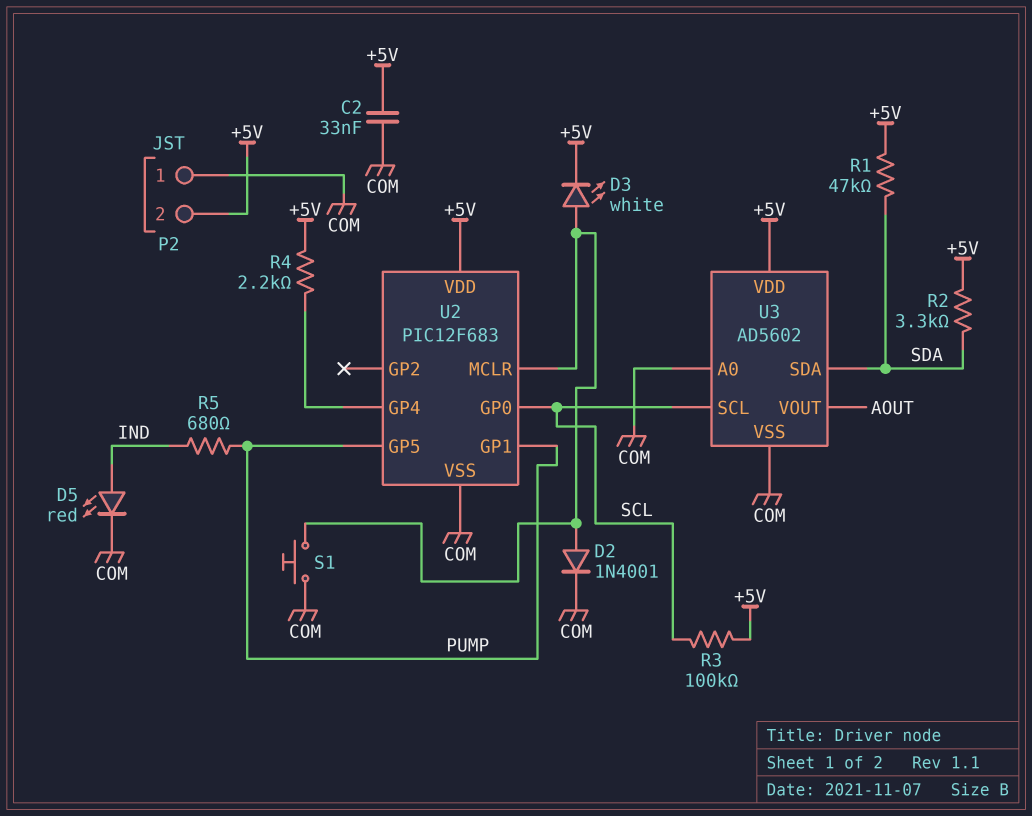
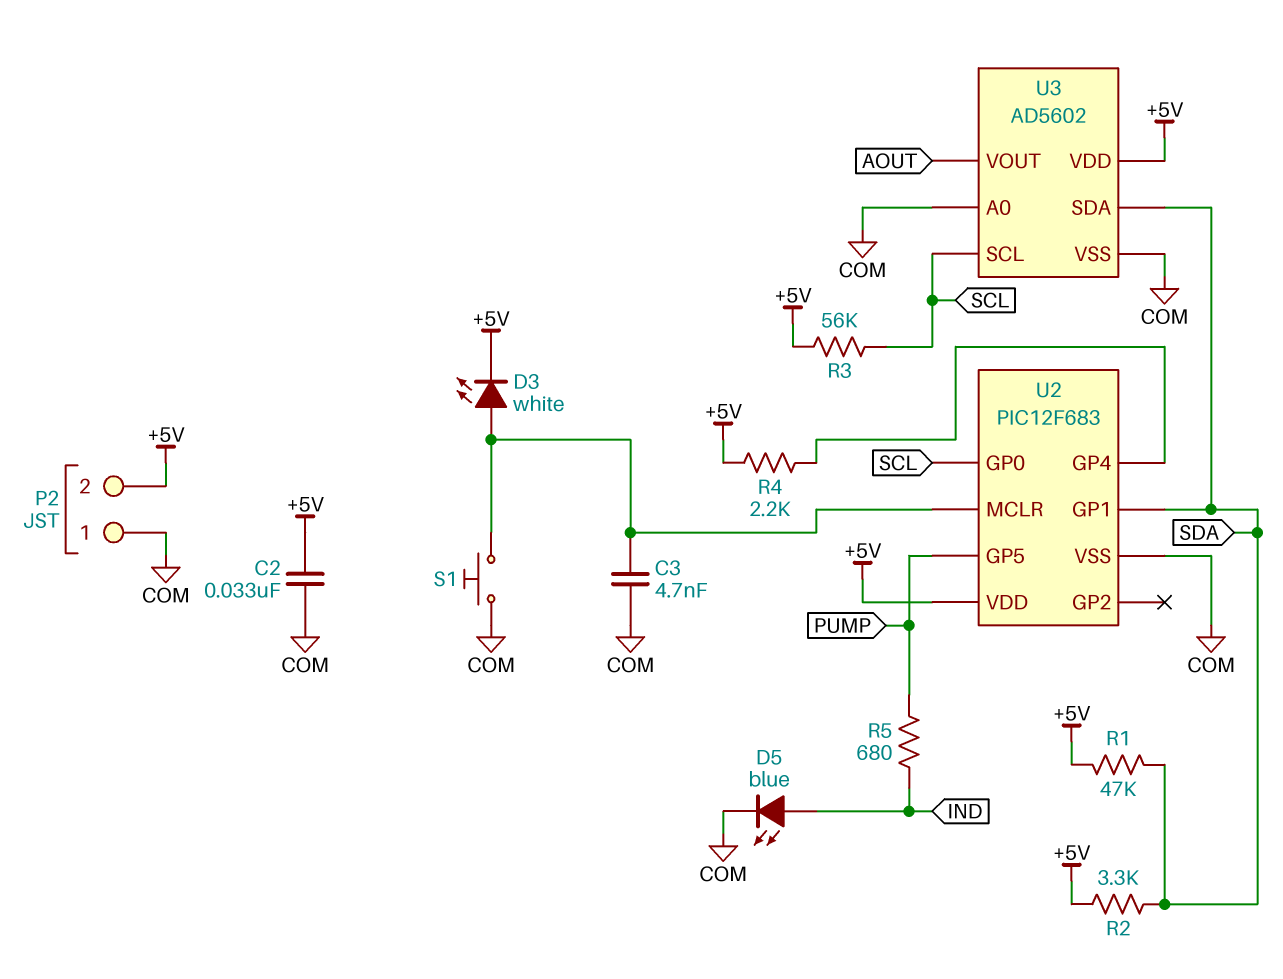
C3: none -> 4.7nF (COM, U2/MCLR)
D2: diode 1N4001 (A U2/MCLR, K COM) -> none
D5: LED red (A IND, K COM) -> LED blue (A IND, K COM)
R3: 100k (+5V, SCL) -> 56k (+5V, SCL)
U2 pin GP1: PUMP -> SDA

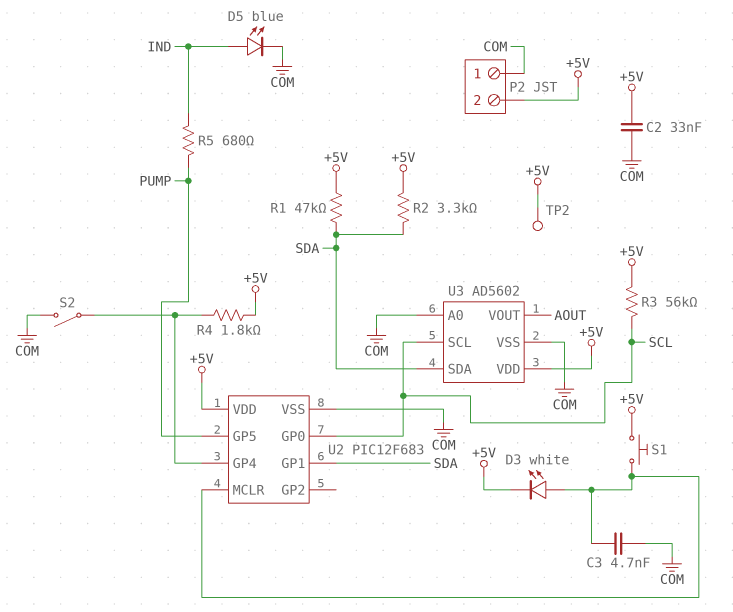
R4: 2.2k (+5V, U2/GP4) -> 1.8k (+5V, U2/GP4)
S1: button (COM, U2/MCLR) -> button (+5V, U2/MCLR)
S2: none -> switch (COM, U2/GP4)
TP2: none -> test point (+5V)

